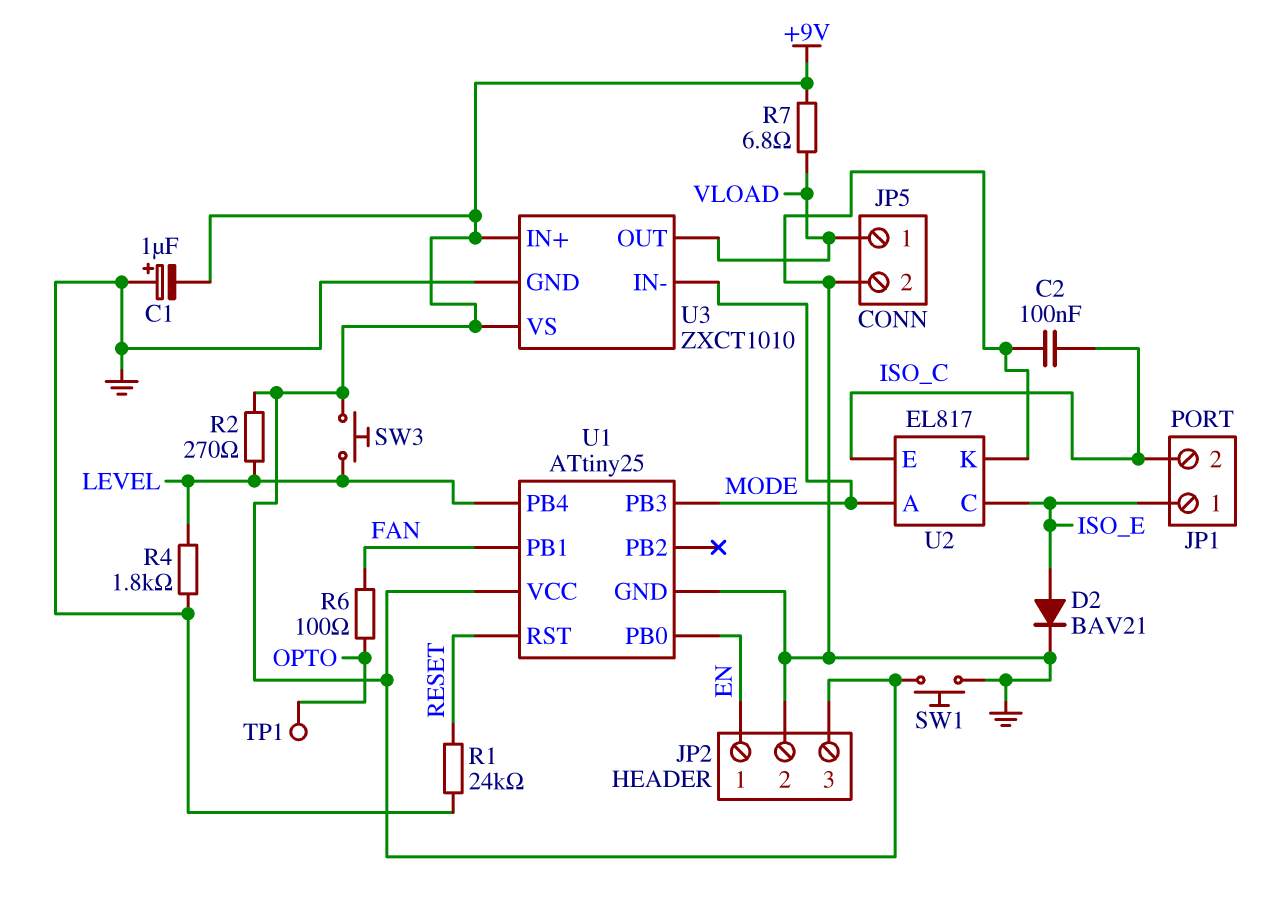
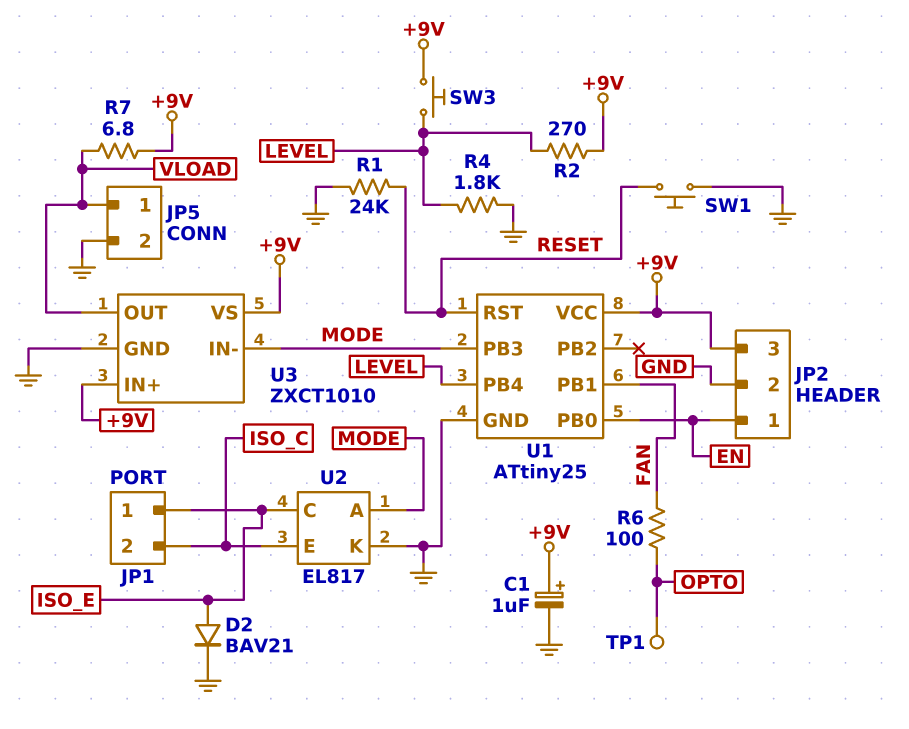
C1: 1uF (plus GND, minus +9V) -> 1uF (plus +9V, minus GND)
C2: 100nF (GND, ISO_C) -> none
SW1: button (+9V, GND) -> button (GND, RESET)

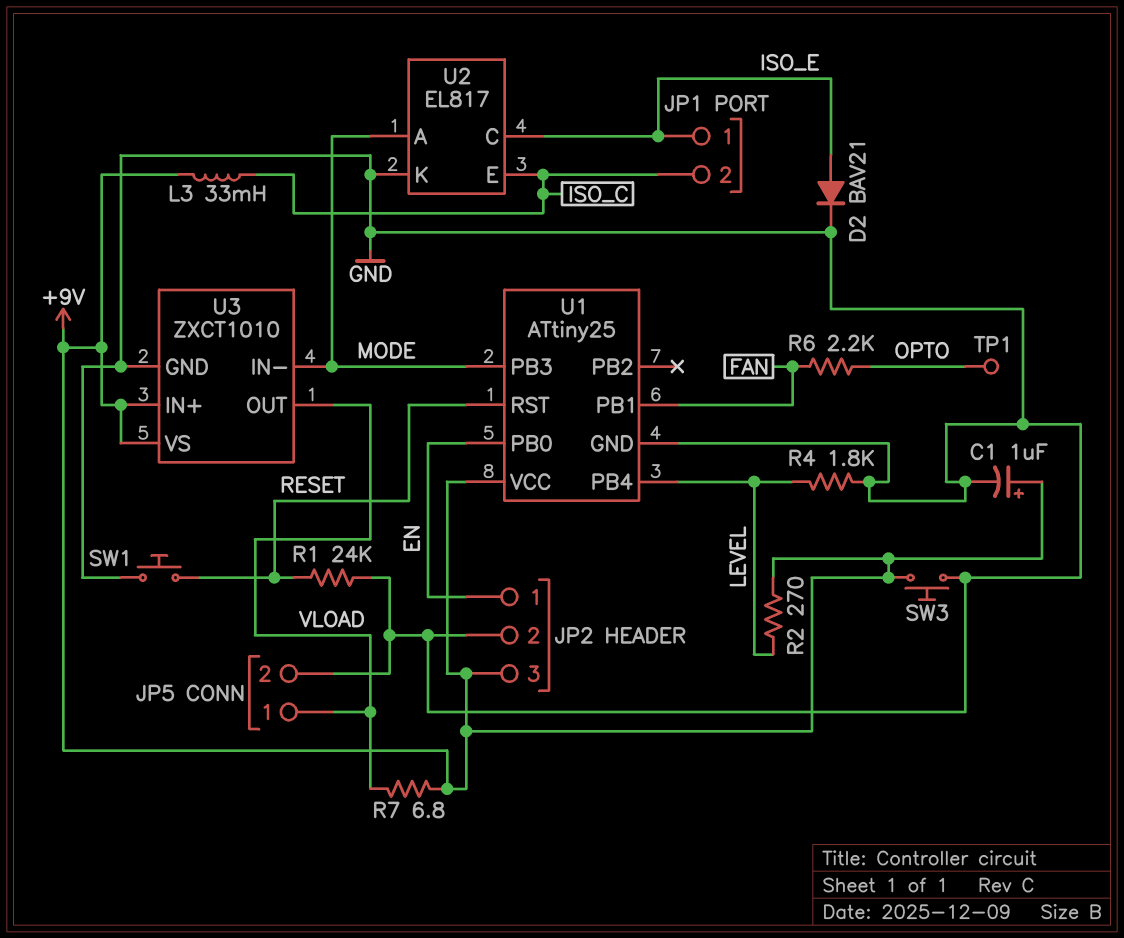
L3: none -> 33mH (+9V, ISO_C)
R6: 100 (FAN, OPTO) -> 2.2k (FAN, OPTO)
SW3: button (+9V, LEVEL) -> button (+9V, GND)

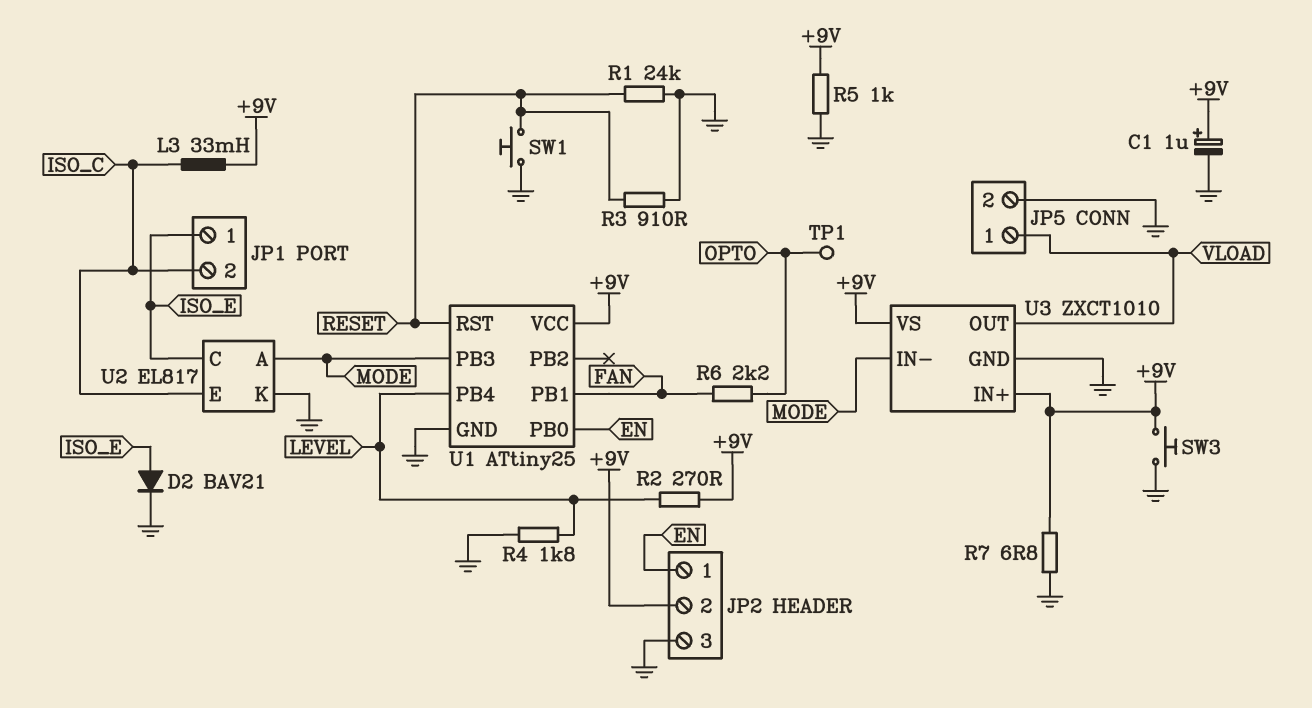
JP2 pin 2: GND -> +9V
JP2 pin 3: +9V -> GND
R3: none -> 910 (GND, RESET)
R5: none -> 1k (+9V, GND)
R7: 6.8 (+9V, VLOAD) -> 6.8 (+9V, GND)

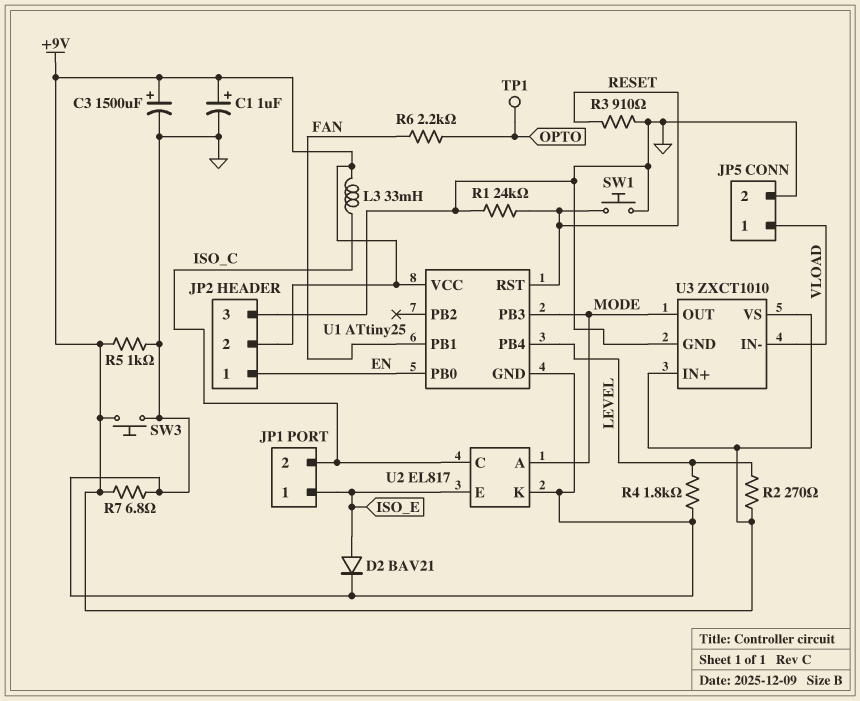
C3: none -> 1500uF (plus +9V, minus GND)
U2 pin C: ISO_E -> ISO_C
U2 pin E: ISO_C -> ISO_E
U3 pin IN-: MODE -> VLOAD
U3 pin OUT: VLOAD -> MODE

